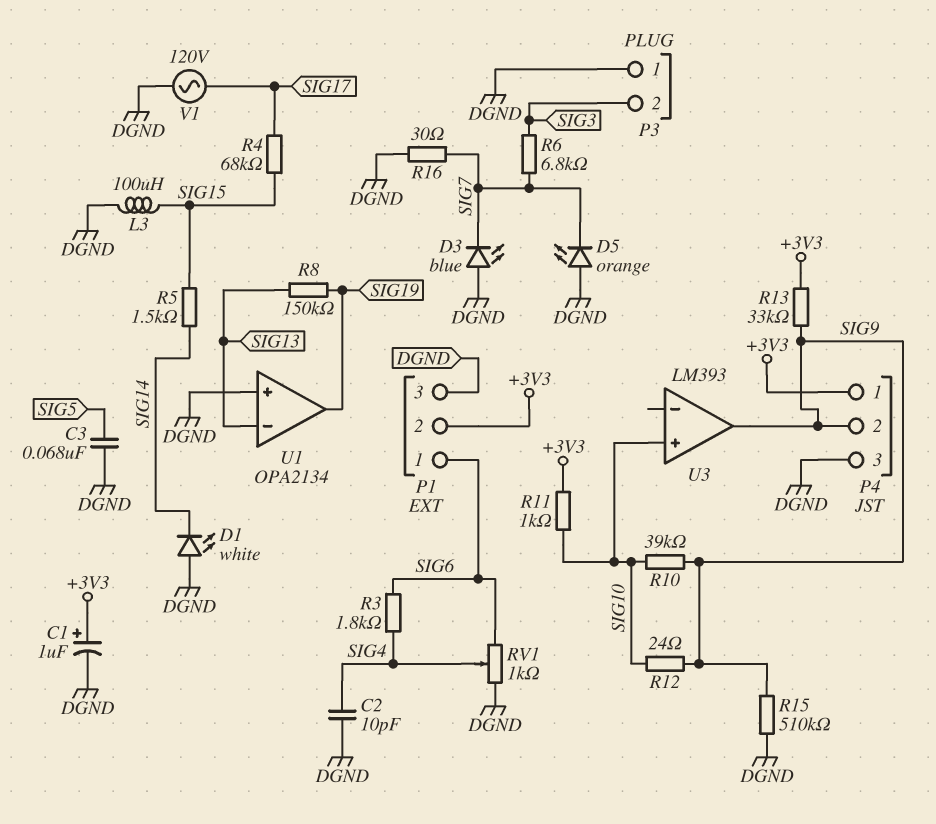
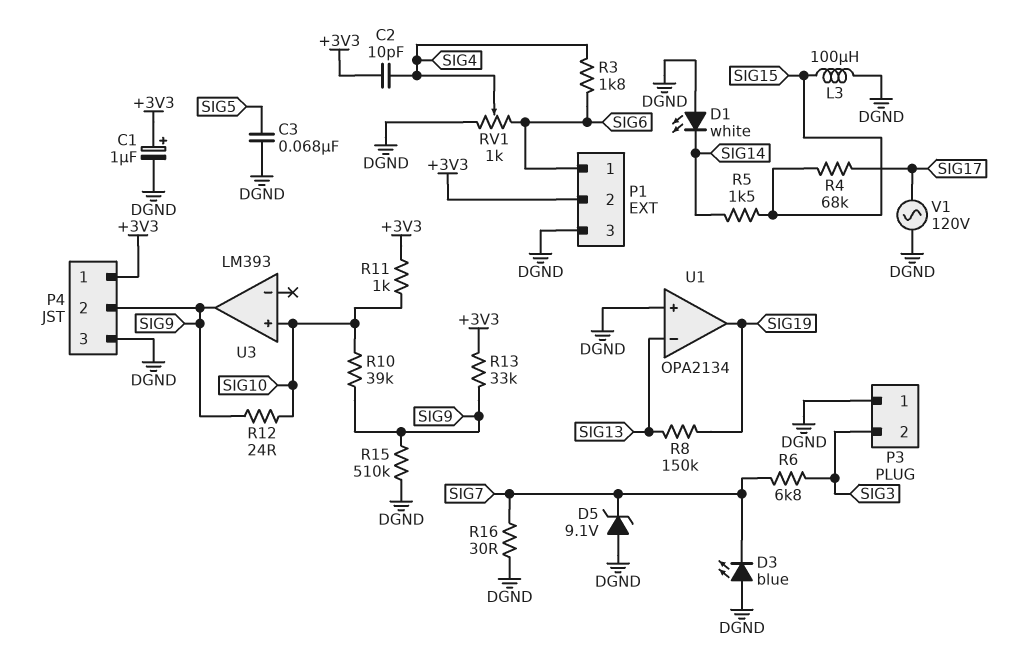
C2: 10pF (DGND, SIG4) -> 10pF (+3V3, SIG4)
D5: LED orange (A DGND, K SIG7) -> zener 9.1V (A DGND, K SIG7)

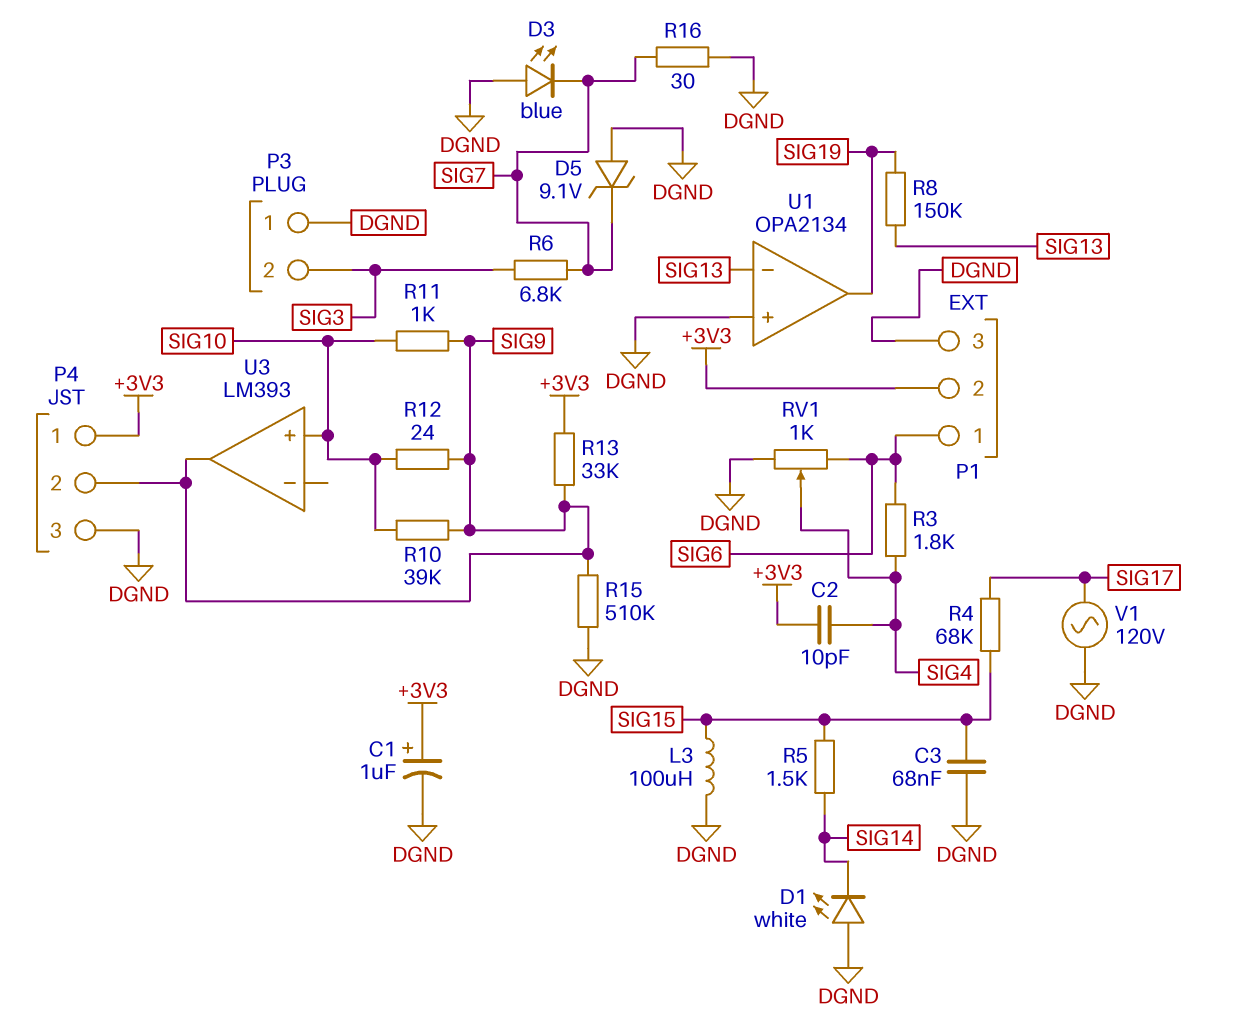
C3: 68nF (DGND, SIG5) -> 68nF (DGND, SIG15)
R11: 1k (+3V3, SIG10) -> 1k (SIG9, SIG10)

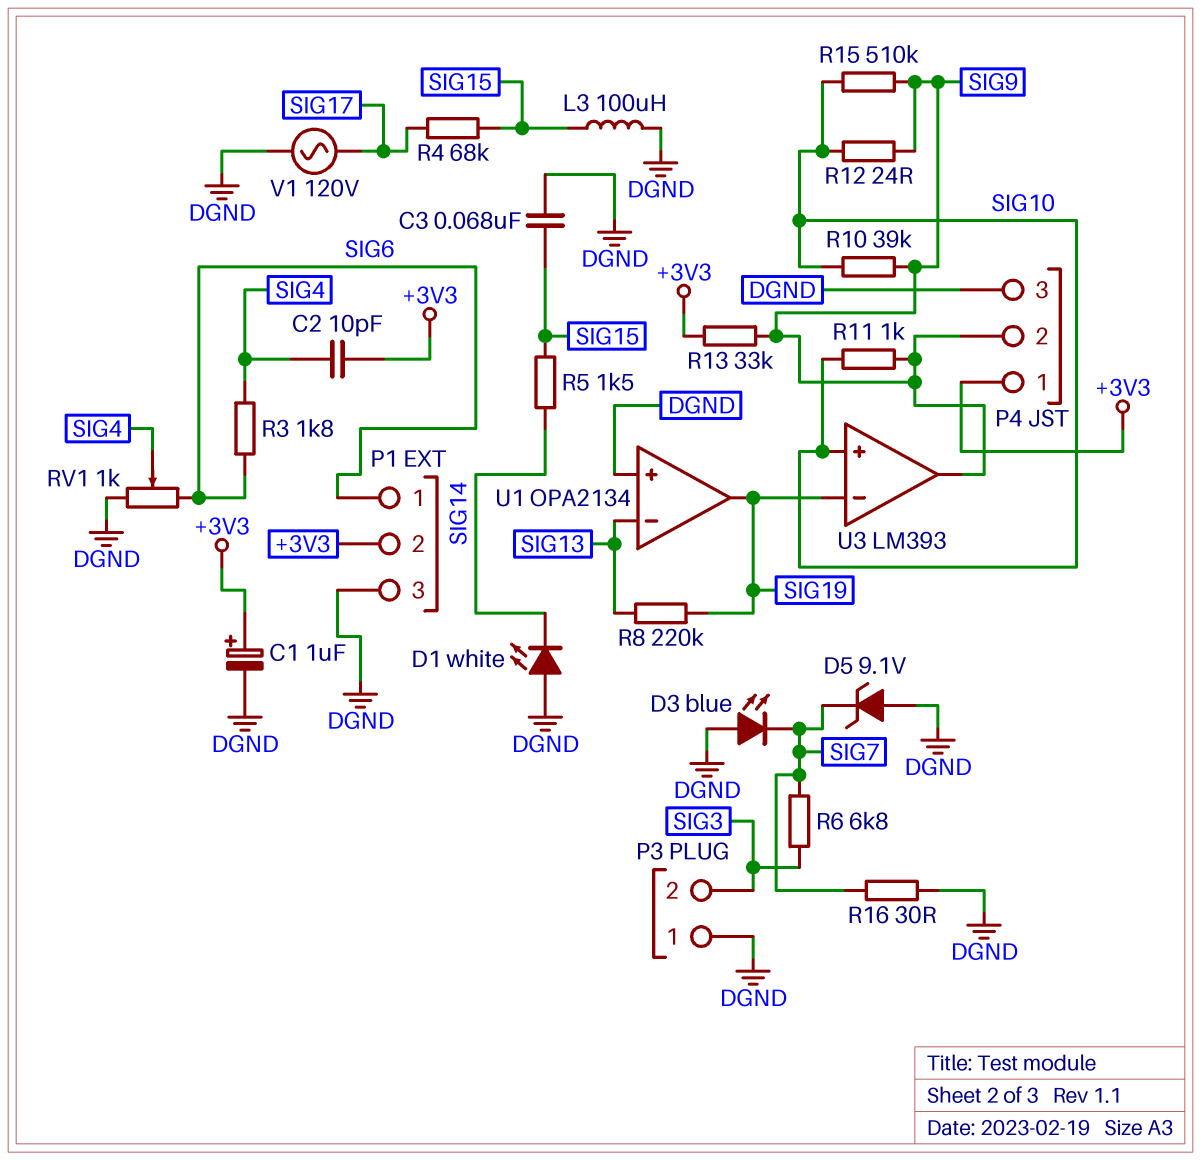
R8: 150k (SIG13, SIG19) -> 220k (SIG13, SIG19)
R15: 510k (DGND, SIG9) -> 510k (SIG9, SIG10)
U3 pin in-: none -> SIG19

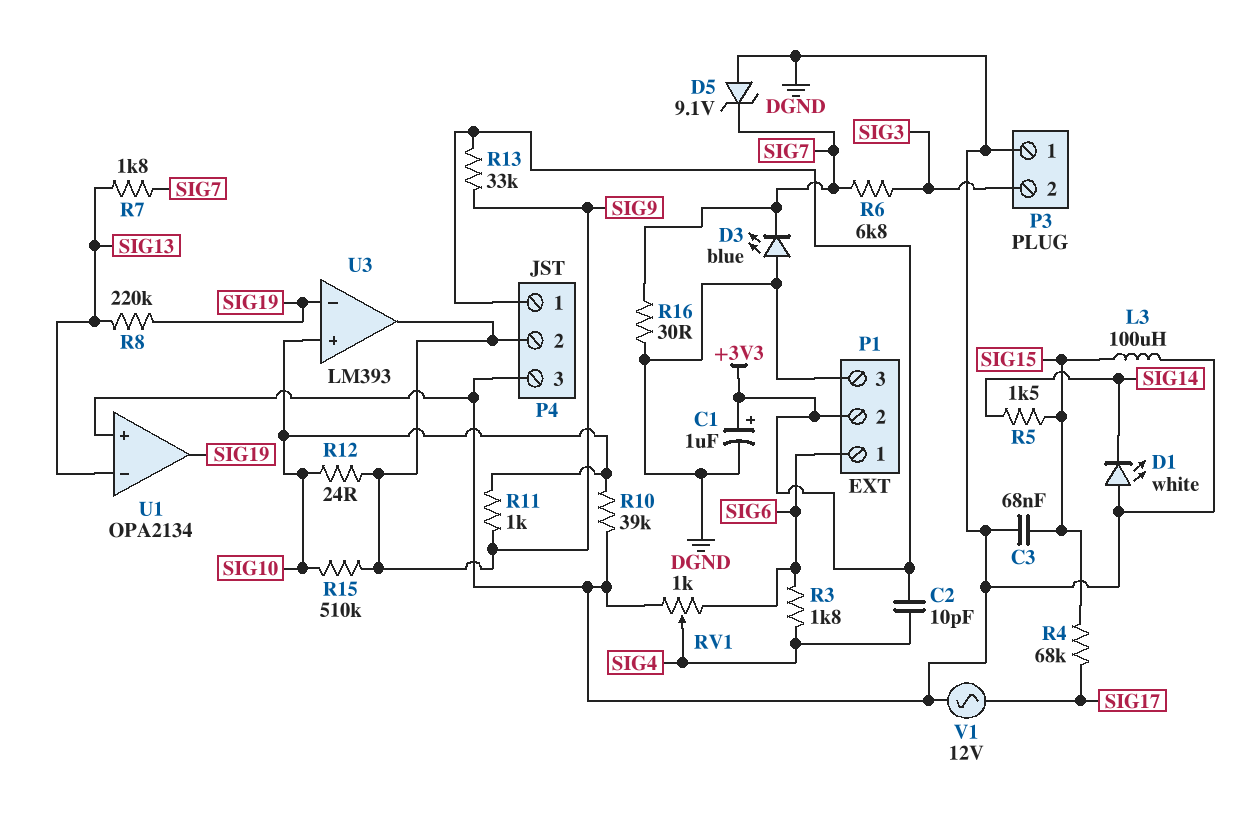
R7: none -> 1.8k (SIG7, SIG13)
R10: 39k (SIG9, SIG10) -> 39k (DGND, SIG10)
V1: AC 120V (DGND, SIG17) -> AC 12V (DGND, SIG17)

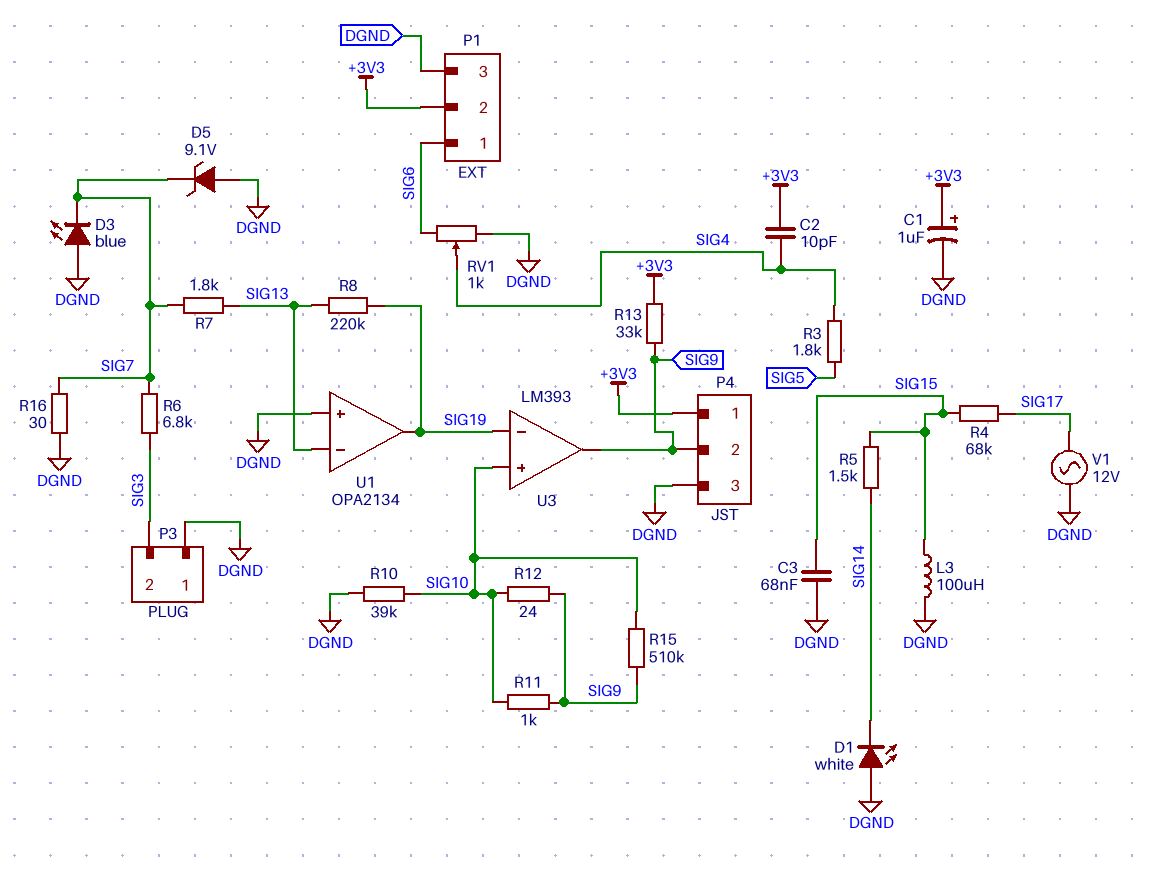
R3: 1.8k (SIG4, SIG6) -> 1.8k (SIG4, SIG5)

